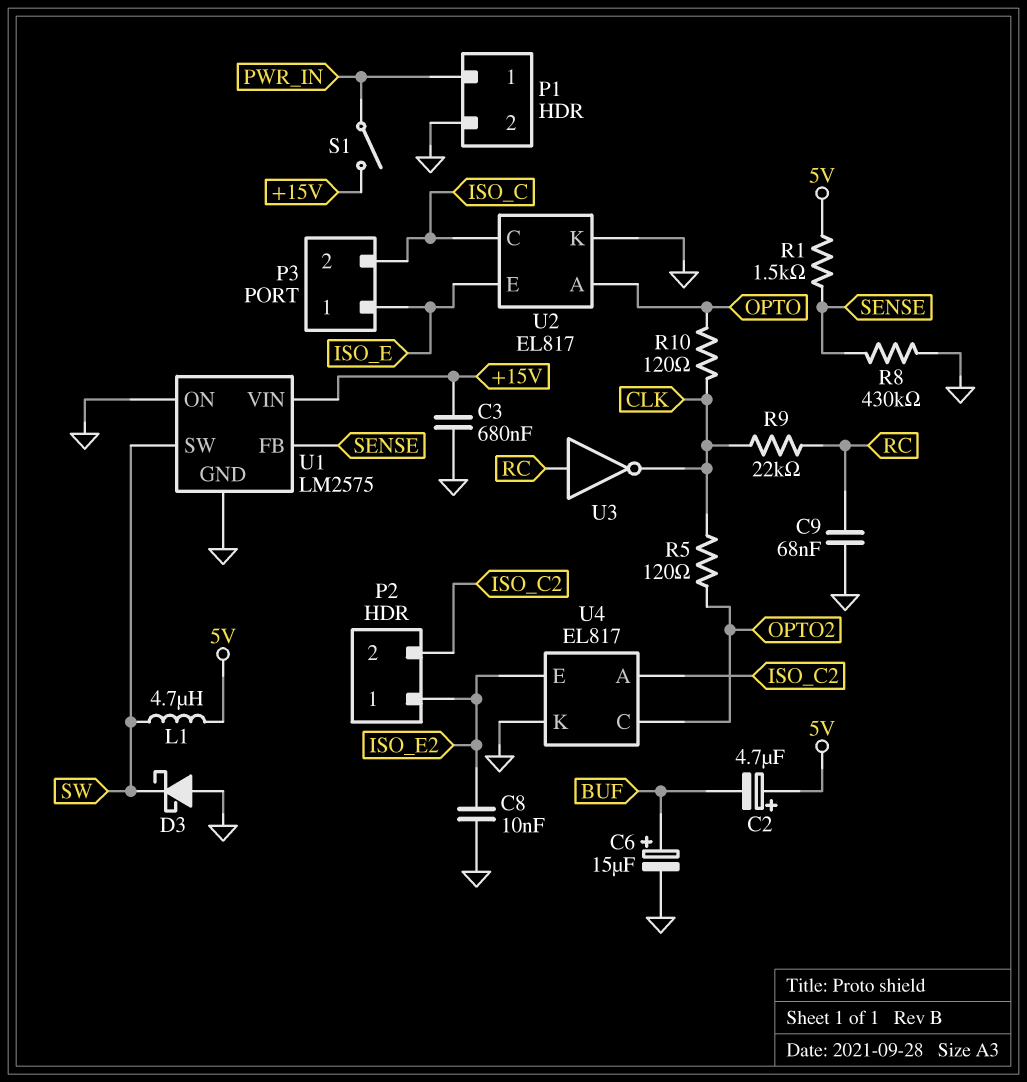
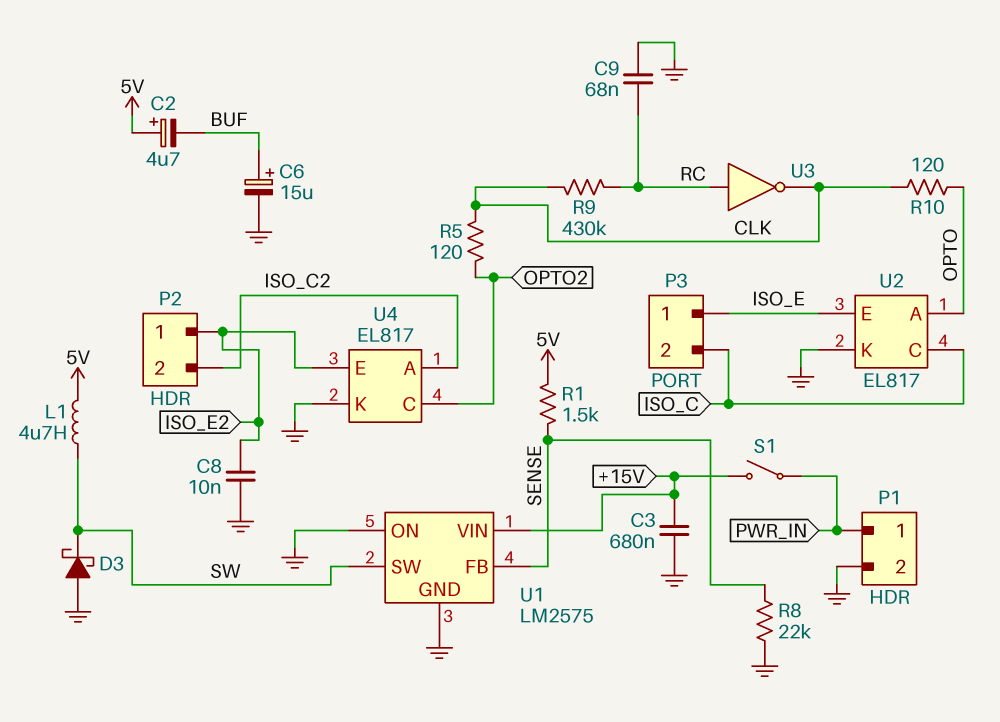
R8: 430k (GND, SENSE) -> 22k (GND, SENSE)
R9: 22k (CLK, RC) -> 430k (CLK, RC)

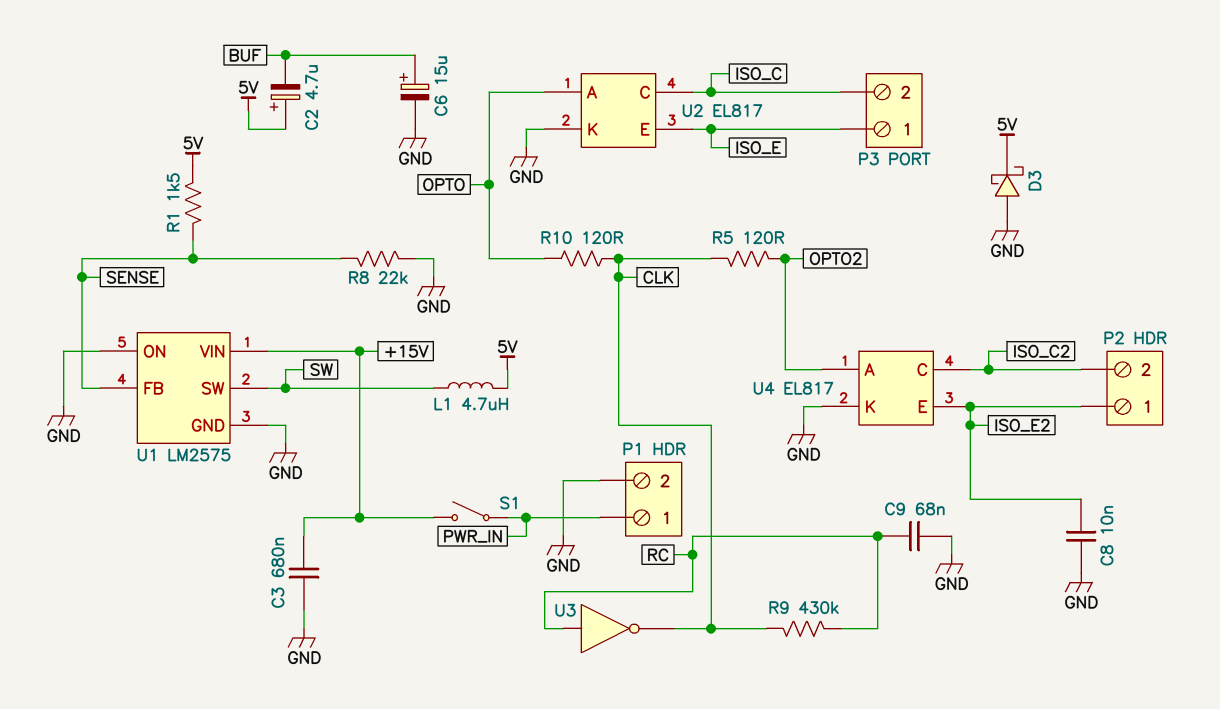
D3: schottky (A GND, K SW) -> schottky (A GND, K 5V)
U4 pin A: ISO_C2 -> OPTO2
U4 pin C: OPTO2 -> ISO_C2

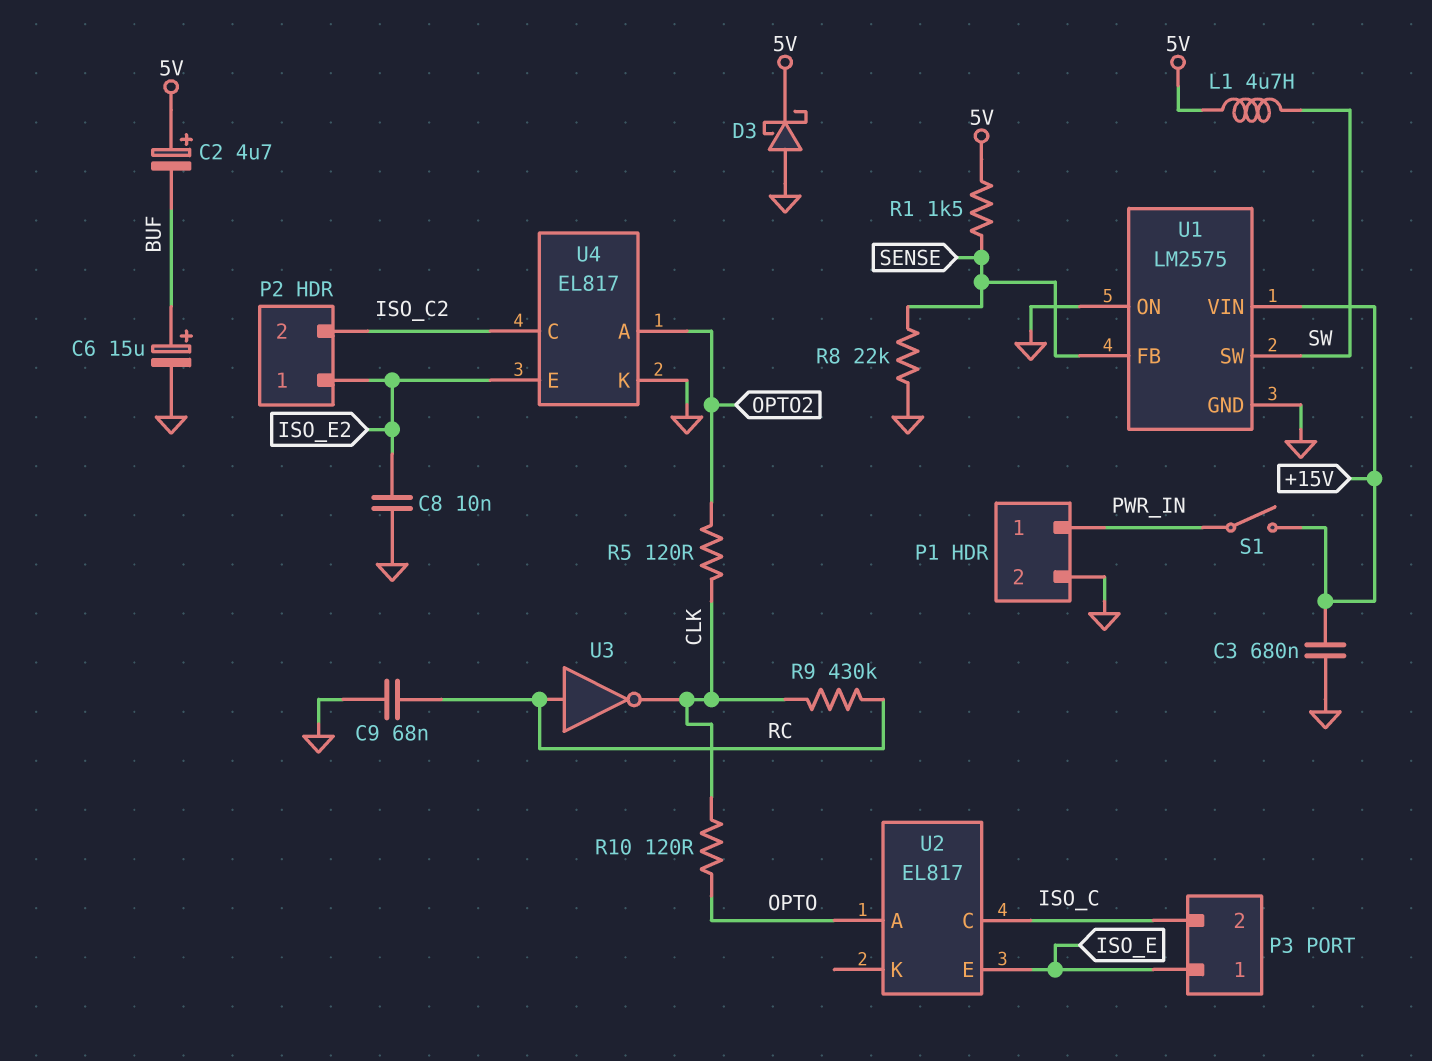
U2 pin K: GND -> none

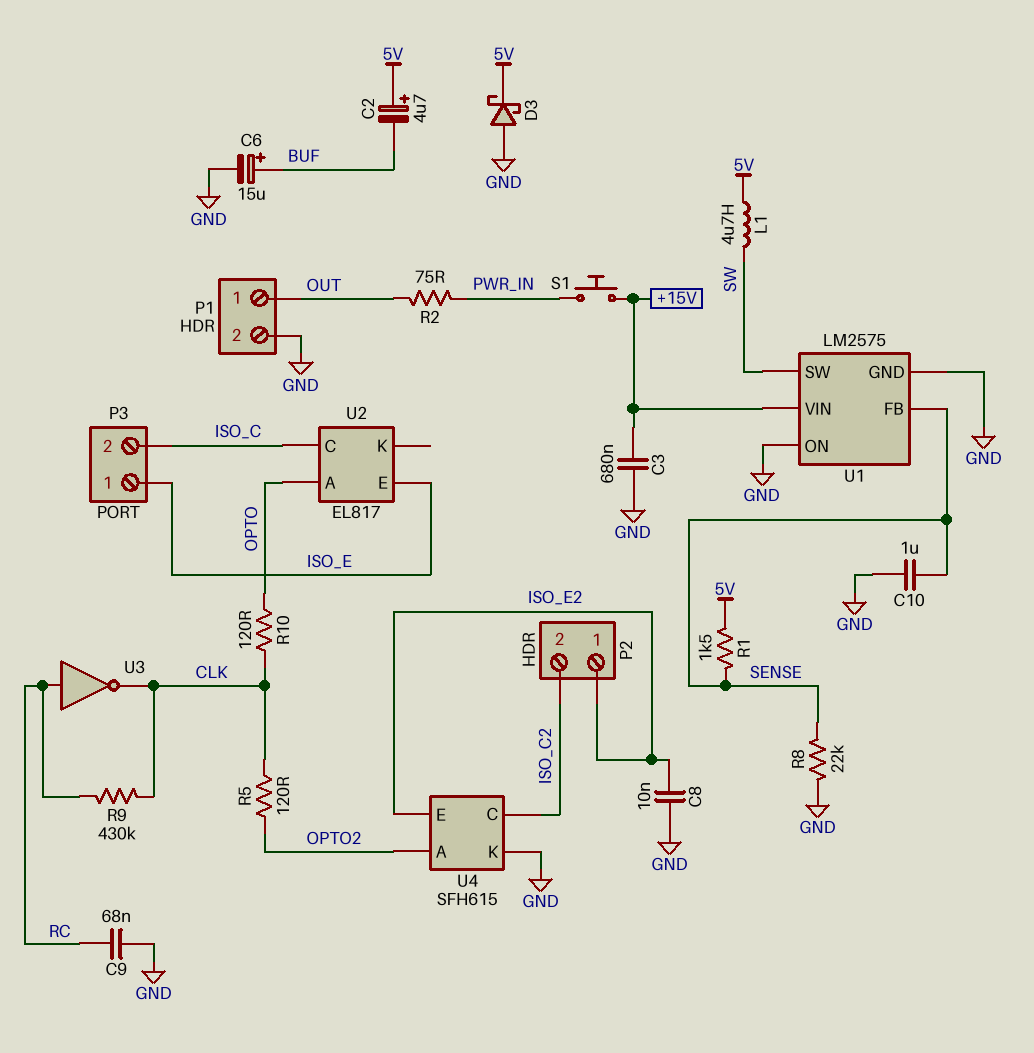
C10: none -> 1uF (GND, SENSE)
P1 pin 1: PWR_IN -> OUT
R2: none -> 75 (OUT, PWR_IN)
S1: switch (+15V, PWR_IN) -> button (+15V, PWR_IN)
U4: EL817 -> SFH615

